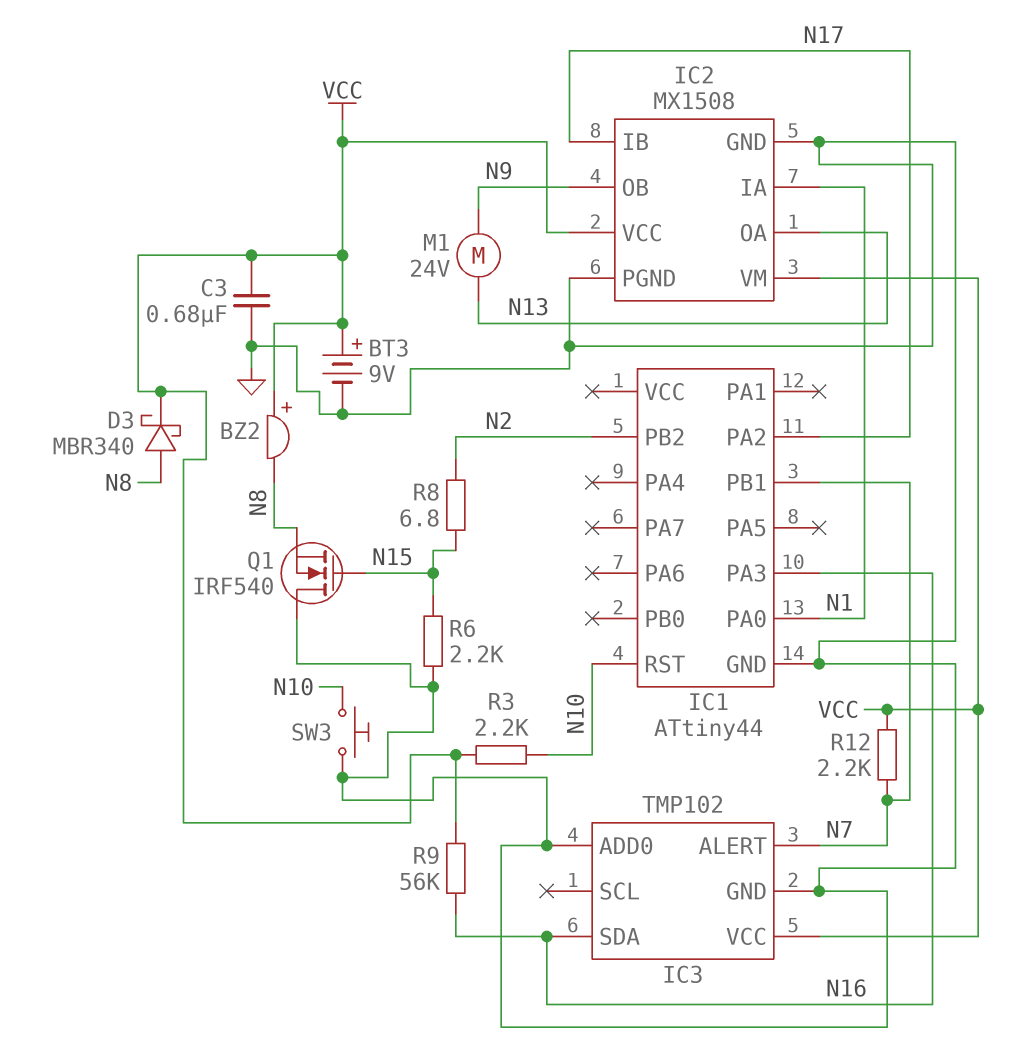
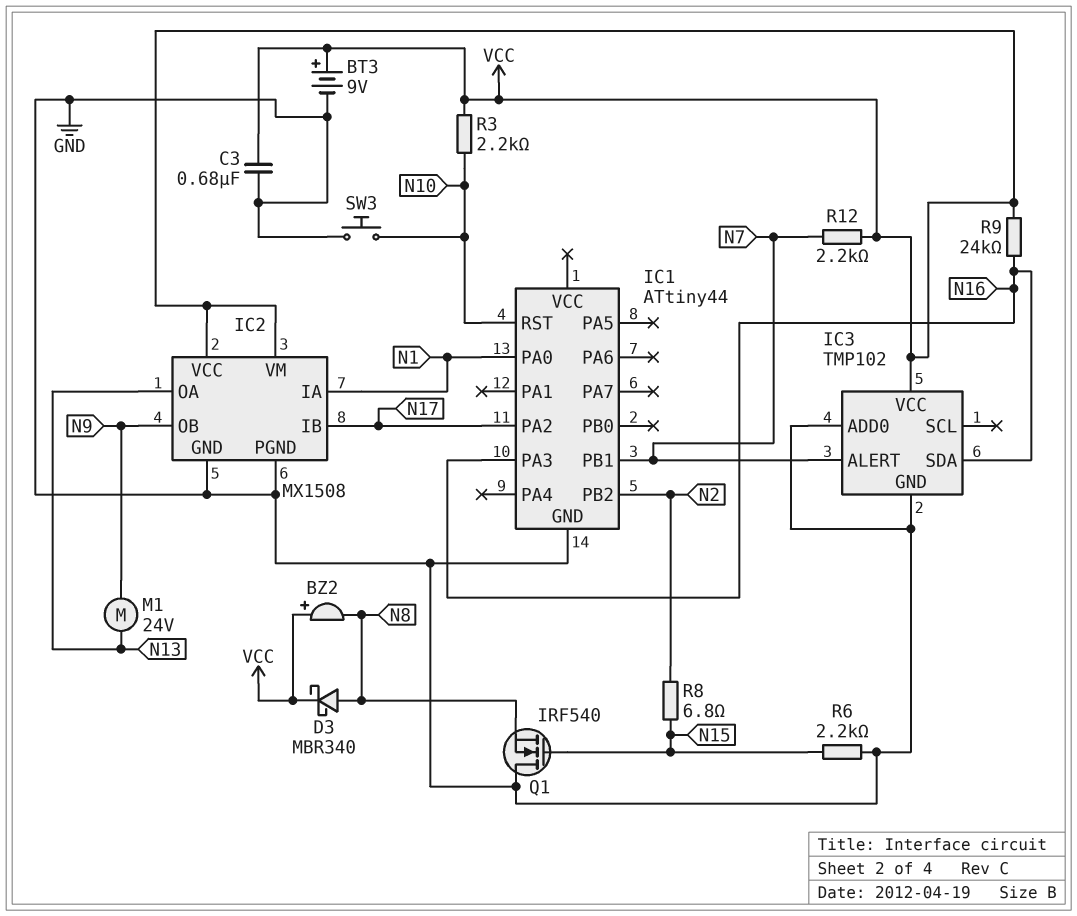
R9: 56k (N16, VCC) -> 24k (N16, VCC)

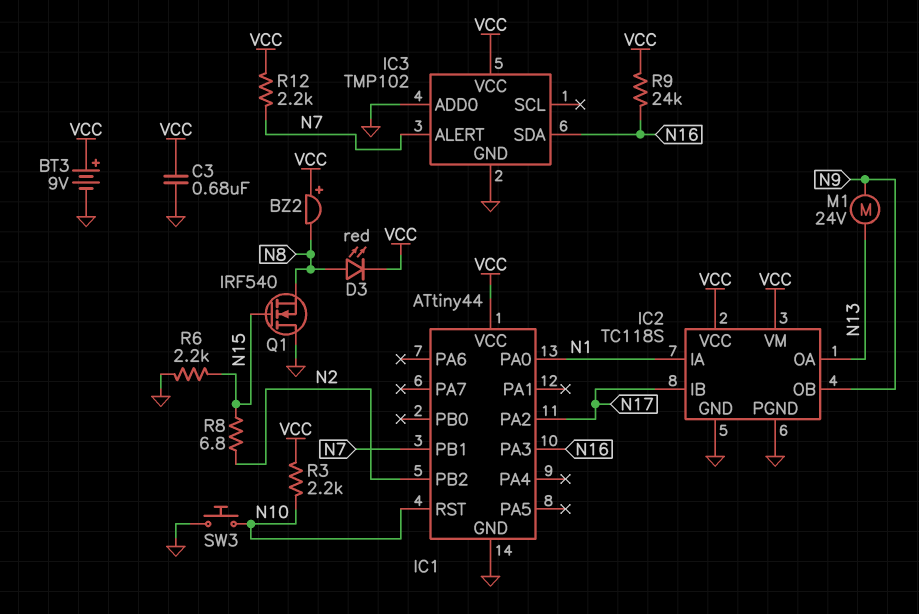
D3: schottky MBR340 (A N8, K VCC) -> LED red (A N8, K VCC)
IC1 pin VCC: none -> VCC
IC2: MX1508 -> TC118S

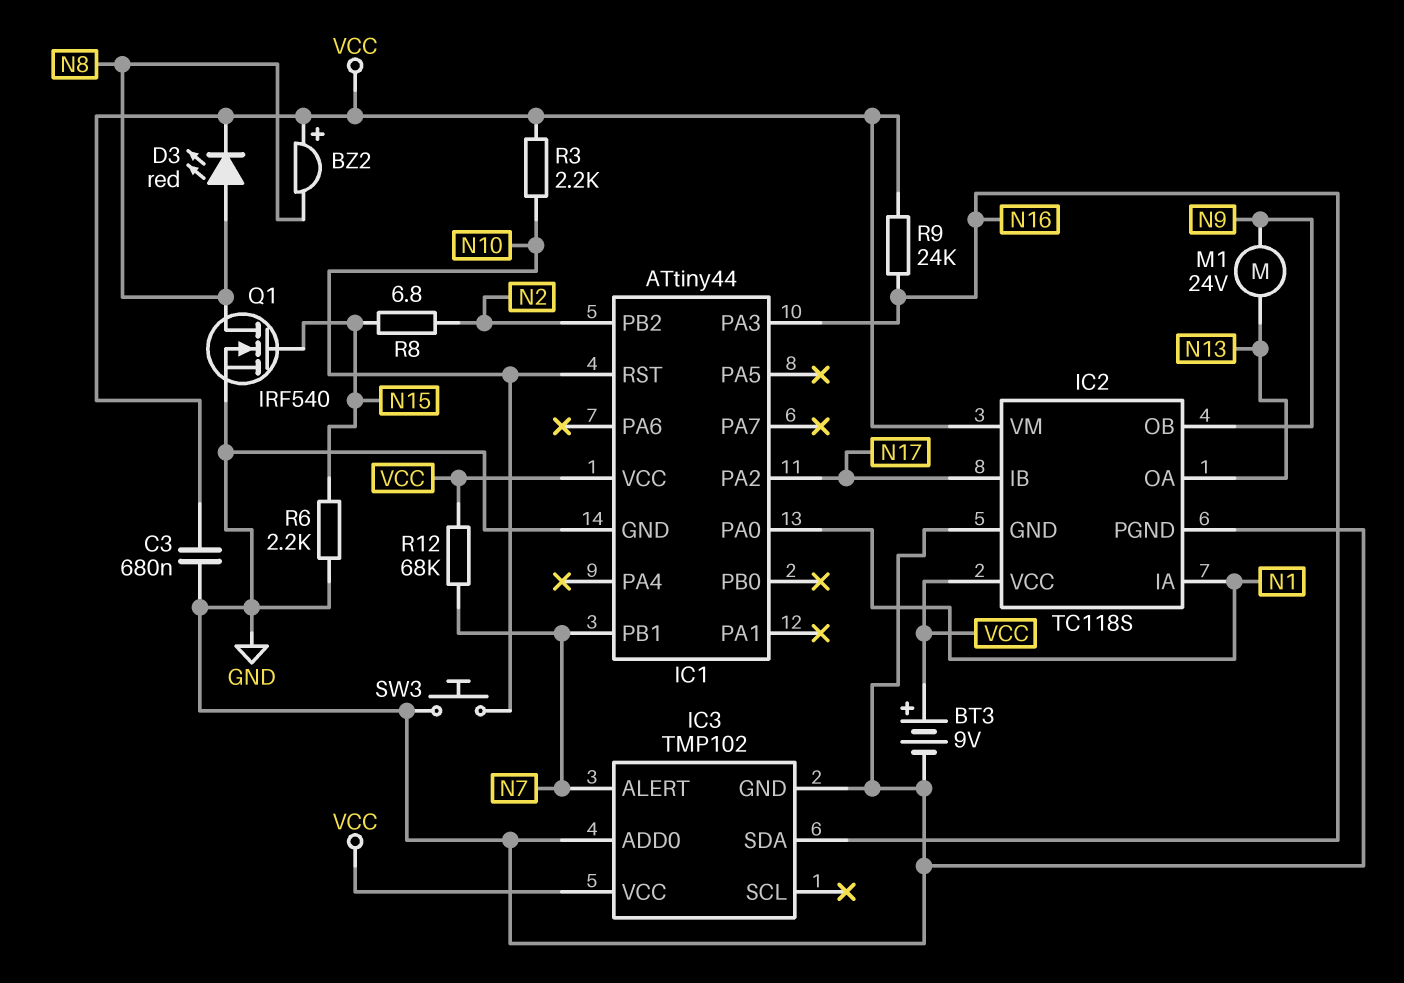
Q1: NMOS IRF540 (G N15, D GND, S N8) -> NMOS IRF540 (G N15, D N8, S GND)
R12: 2.2k (N7, VCC) -> 68k (N7, VCC)

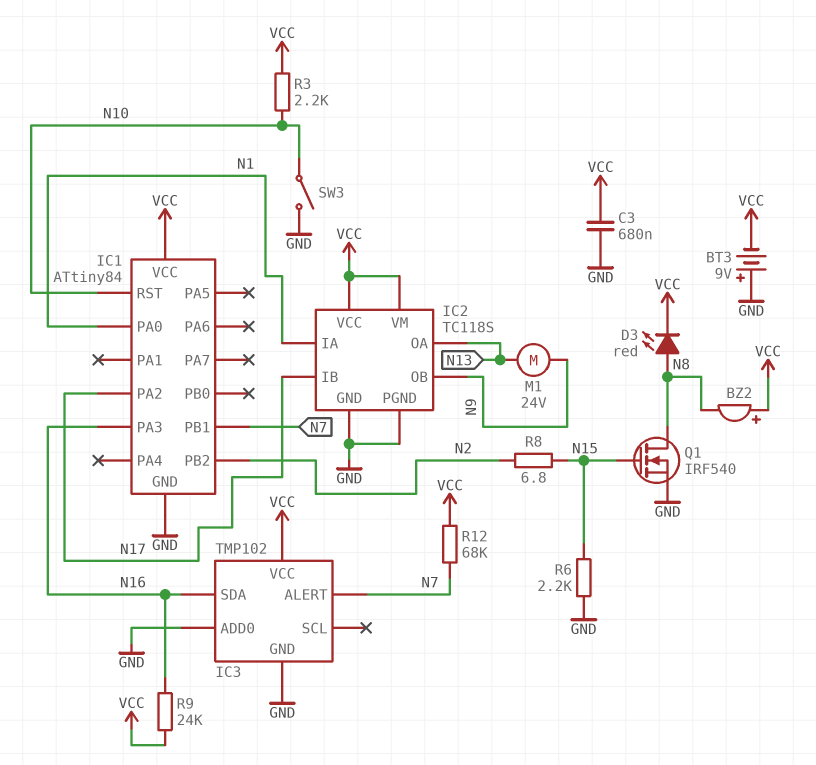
BT3: 9V (plus VCC, minus GND) -> 9V (plus GND, minus VCC)
IC1: ATtiny44 -> ATtiny84
SW3: button (GND, N10) -> switch (GND, N10)

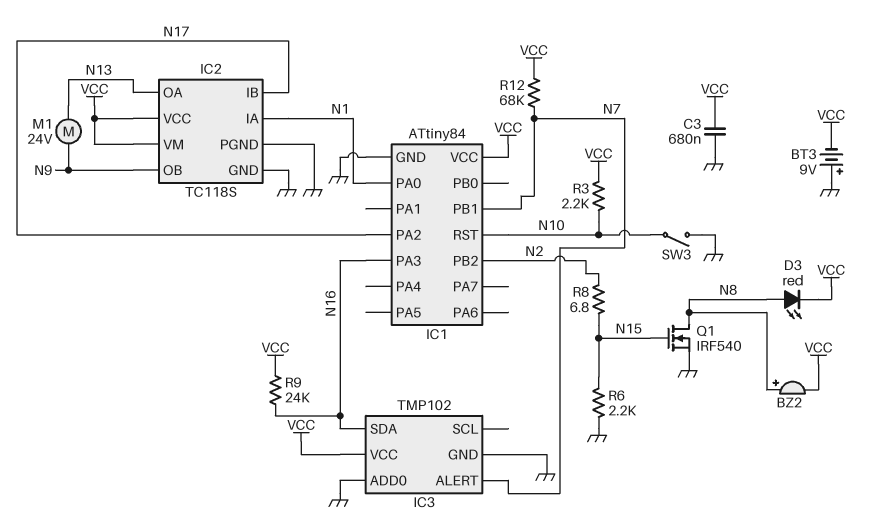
BZ2: buzzer (plus VCC, minus N8) -> buzzer (plus N8, minus VCC)

